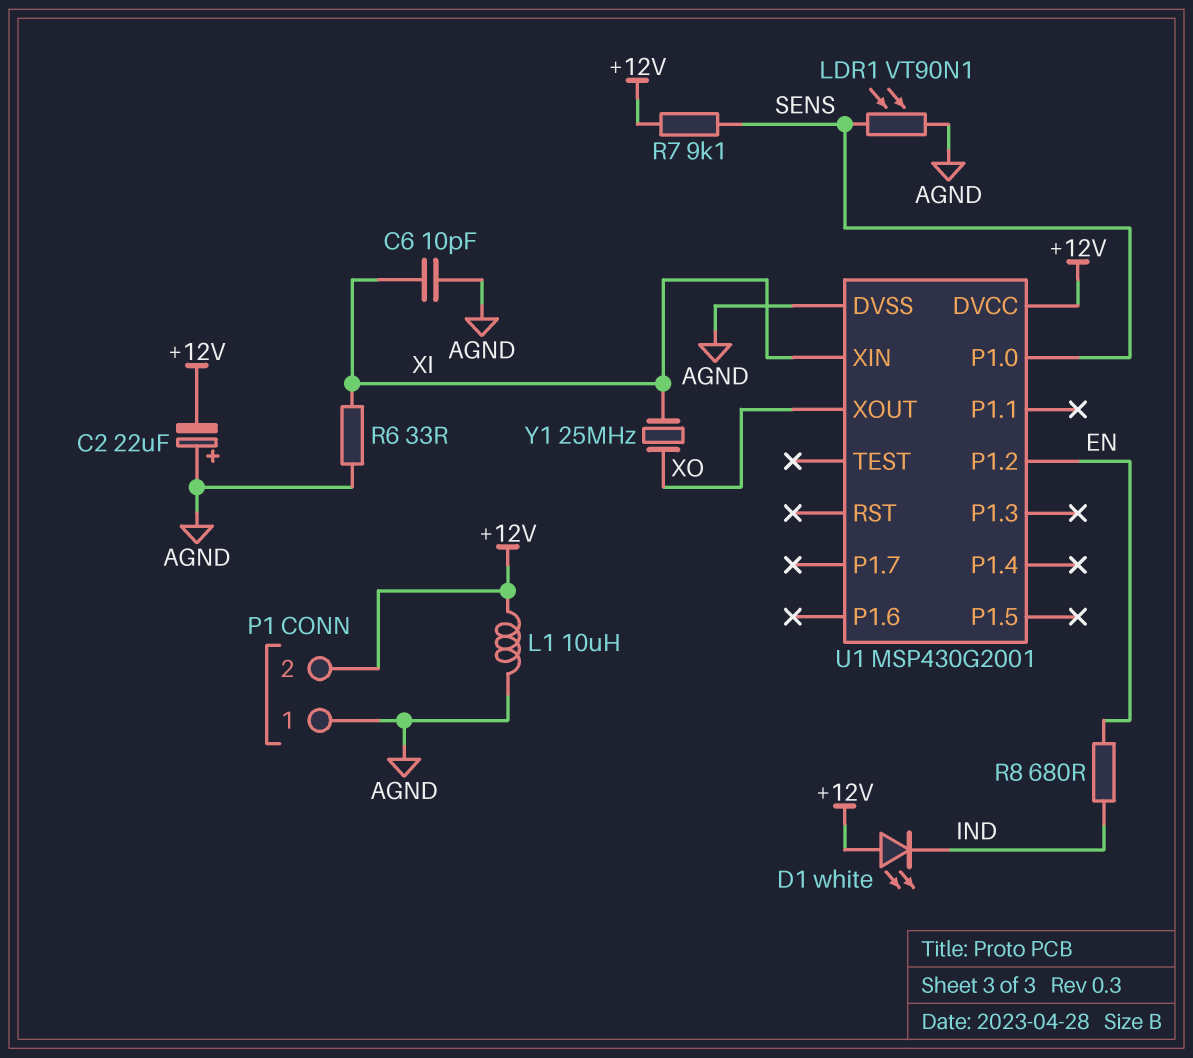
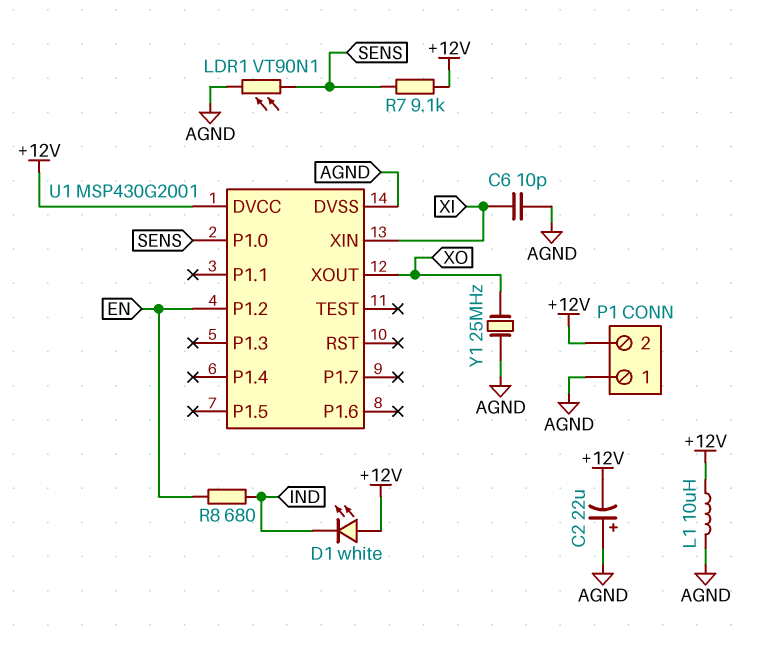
R6: 33 (AGND, XI) -> none
Y1: 25MHz (XI, XO) -> 25MHz (AGND, XO)

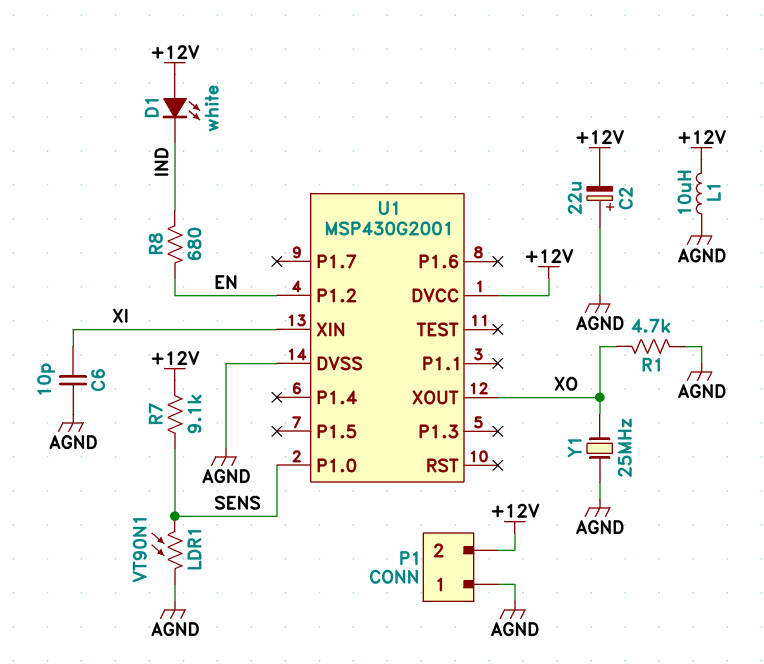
R1: none -> 4.7k (AGND, XO)

